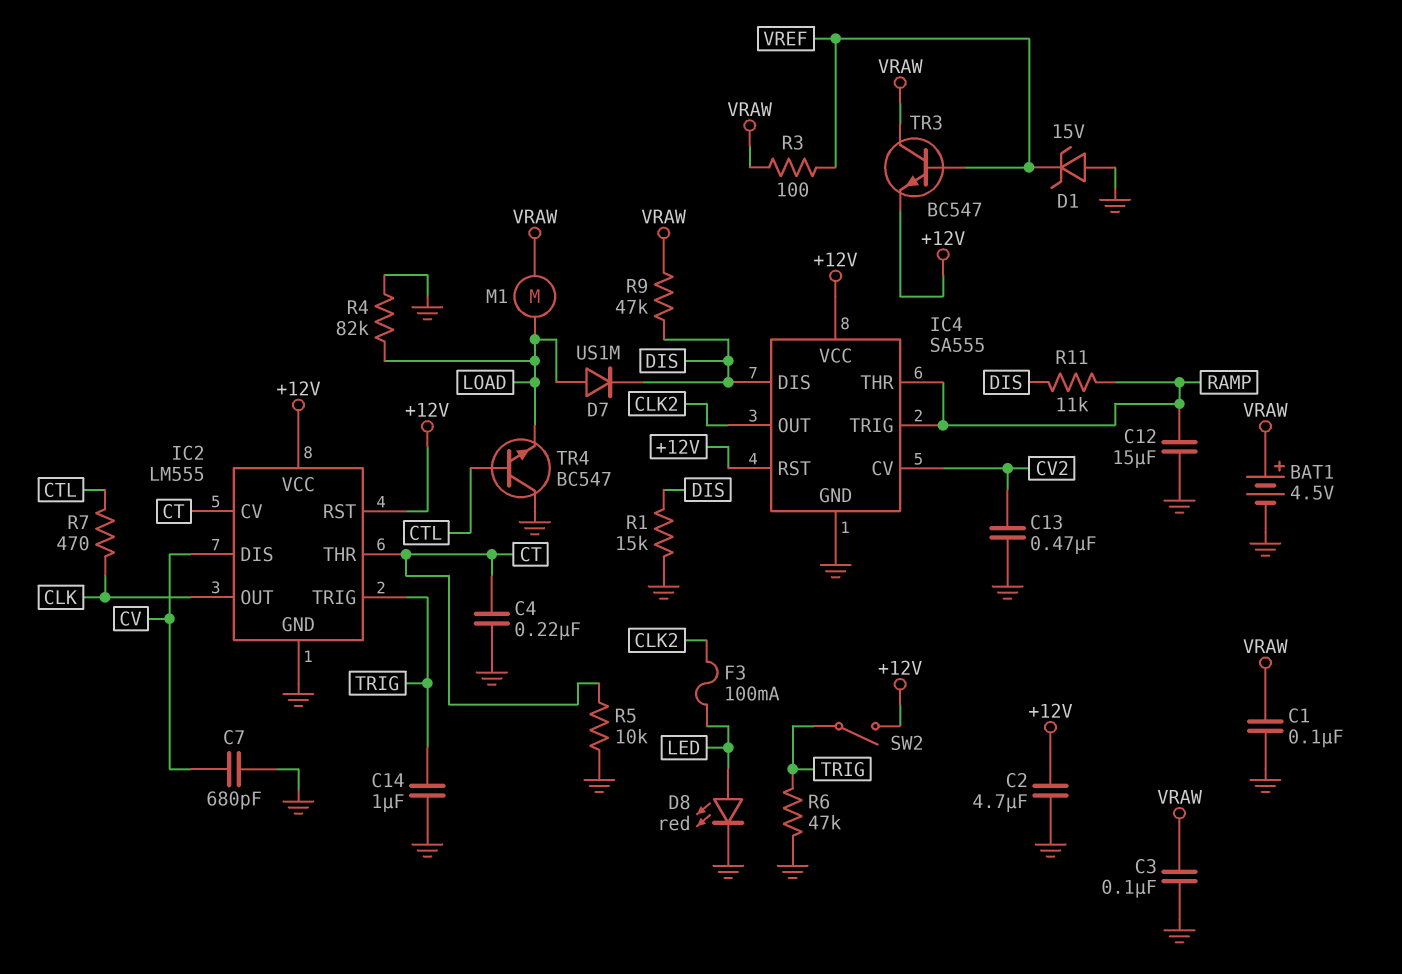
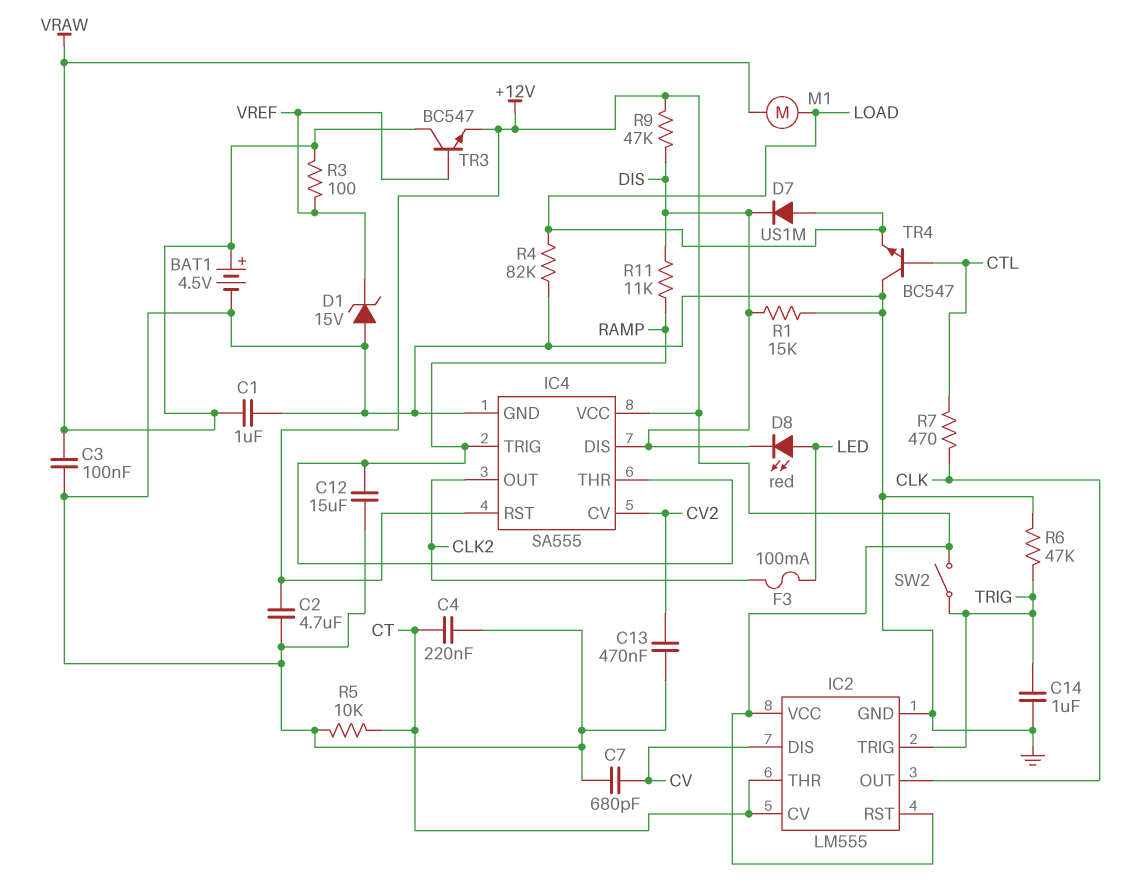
C1: 100nF (GND, VRAW) -> 1uF (GND, VRAW)
D8: LED red (A LED, K GND) -> LED red (A LED, K DIS)
R9: 47k (DIS, VRAW) -> 47k (+12V, DIS)

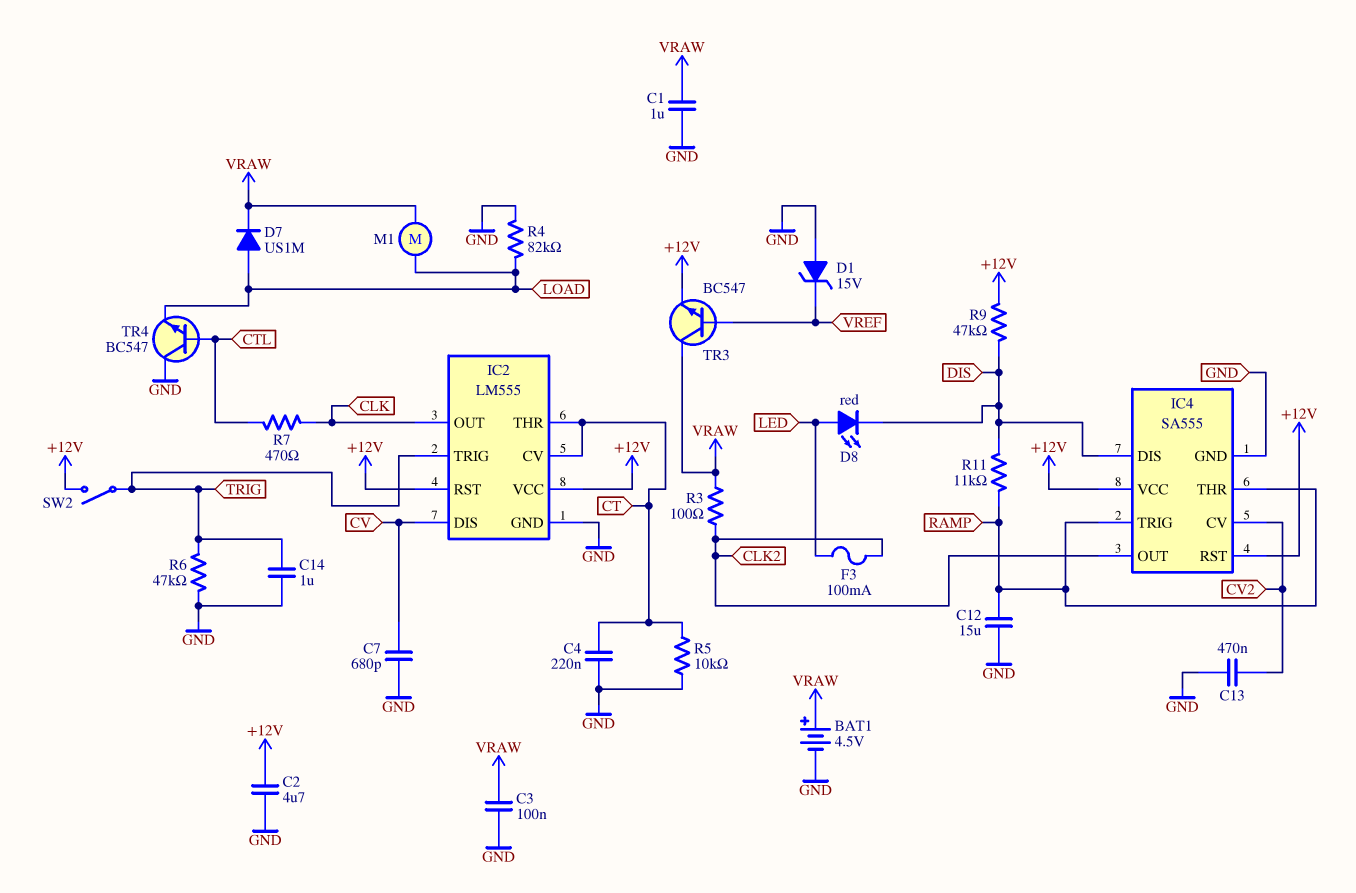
D7: diode US1M (A LOAD, K DIS) -> diode US1M (A LOAD, K VRAW)
R1: 15k (DIS, GND) -> none
R3: 100 (VRAW, VREF) -> 100 (CLK2, VRAW)

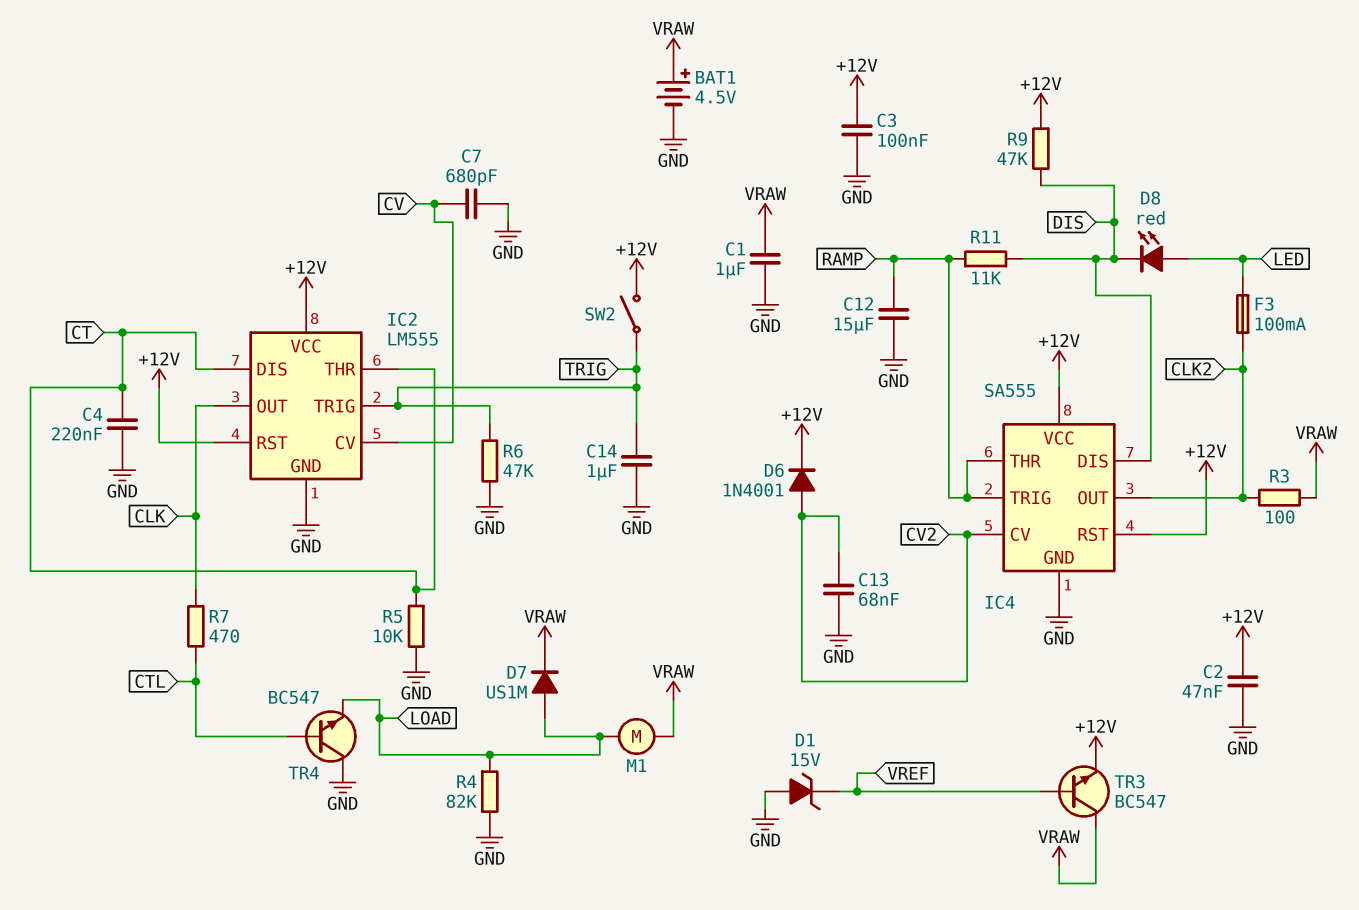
C2: 4.7uF (+12V, GND) -> 47nF (+12V, GND)
C3: 100nF (GND, VRAW) -> 100nF (+12V, GND)
C13: 470nF (CV2, GND) -> 68nF (CV2, GND)
D6: none -> diode 1N4001 (A CV2, K +12V)
IC2 pin CV: CT -> CV
IC2 pin DIS: CV -> CT

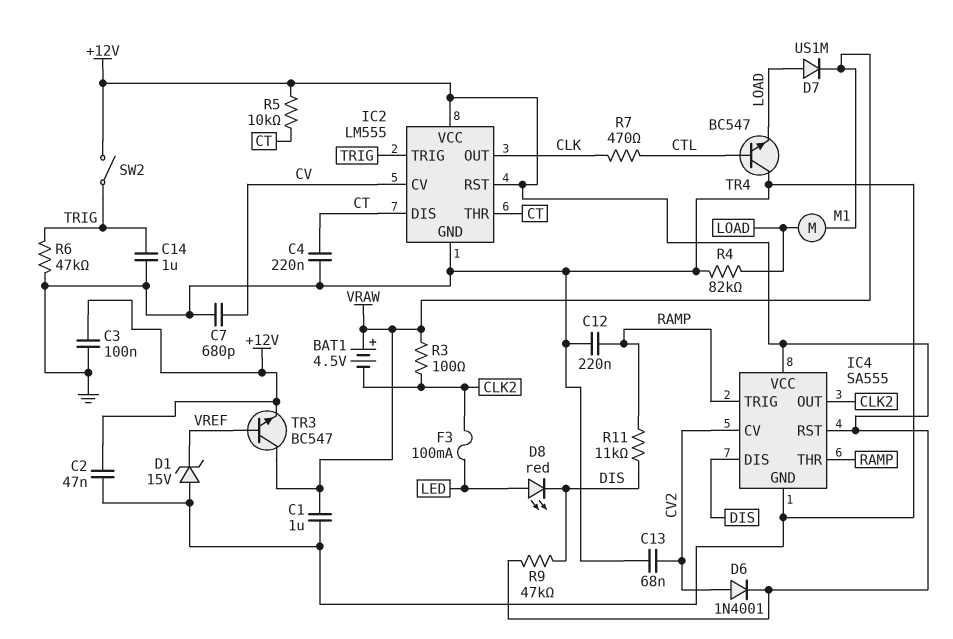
BAT1: 4.5V (plus VRAW, minus GND) -> 4.5V (plus VRAW, minus CLK2)
C12: 15uF (GND, RAMP) -> 220nF (GND, RAMP)
R5: 10k (CT, GND) -> 10k (+12V, CT)

